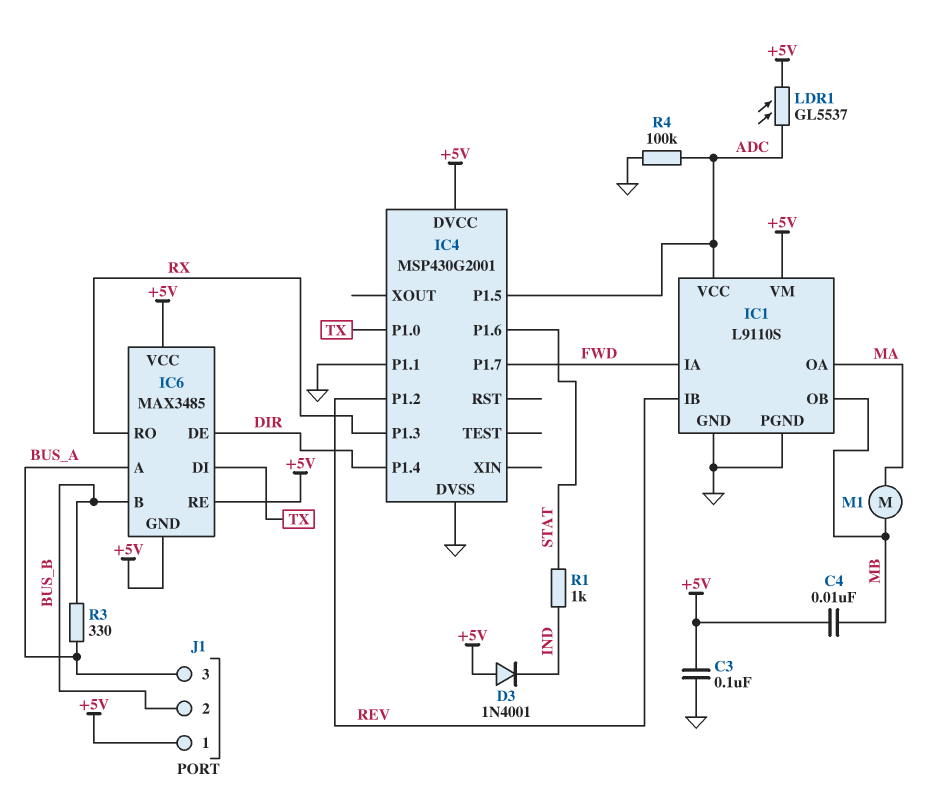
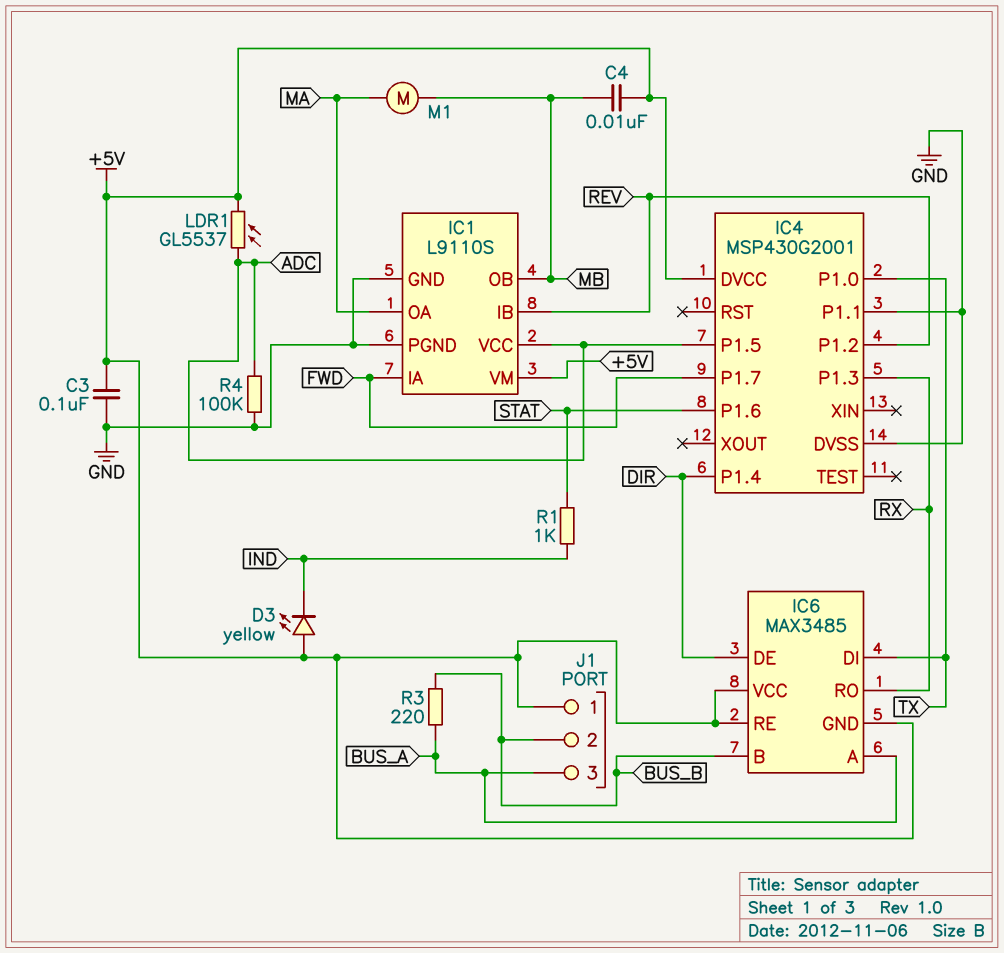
D3: diode 1N4001 (A +5V, K IND) -> LED yellow (A +5V, K IND)
R3: 330 (BUS_A, BUS_B) -> 220 (BUS_A, BUS_B)

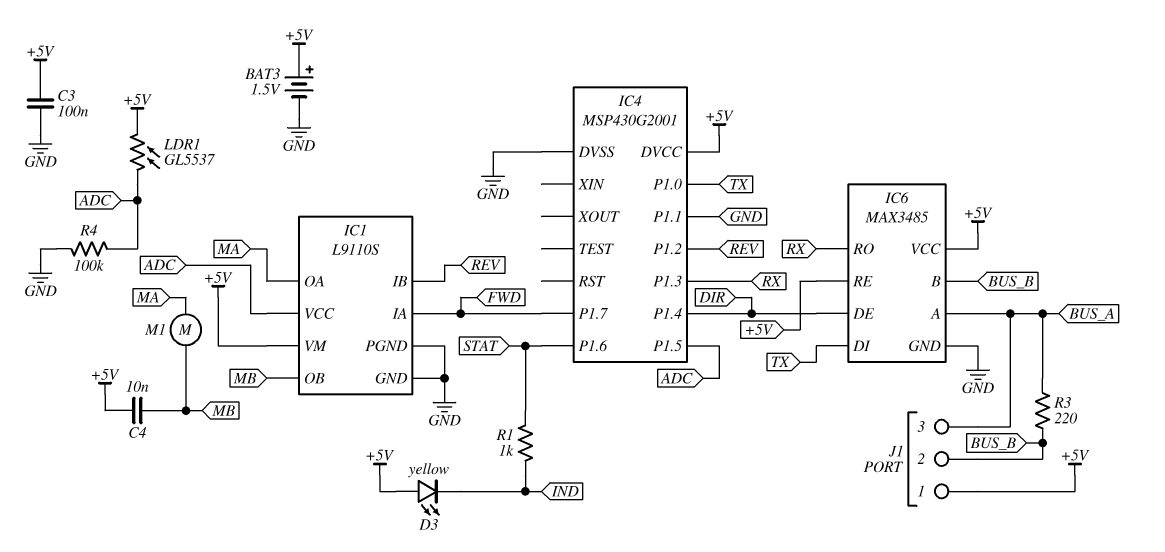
BAT3: none -> 1.5V (plus +5V, minus GND)
IC6 pin GND: +5V -> GND

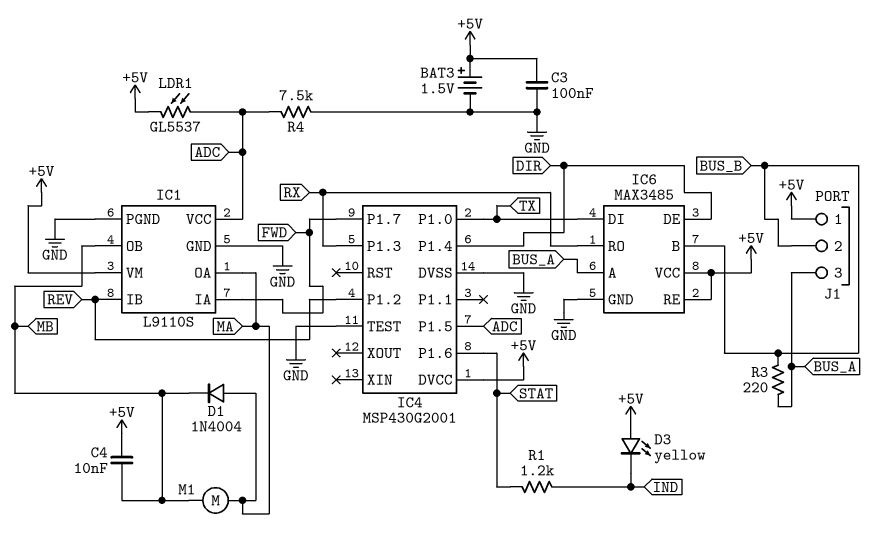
D1: none -> diode 1N4004 (A MA, K MB)
IC4 pin P1.1: GND -> none
IC4 pin TEST: none -> GND
R1: 1k (IND, STAT) -> 1.2k (IND, STAT)
R4: 100k (ADC, GND) -> 7.5k (ADC, GND)

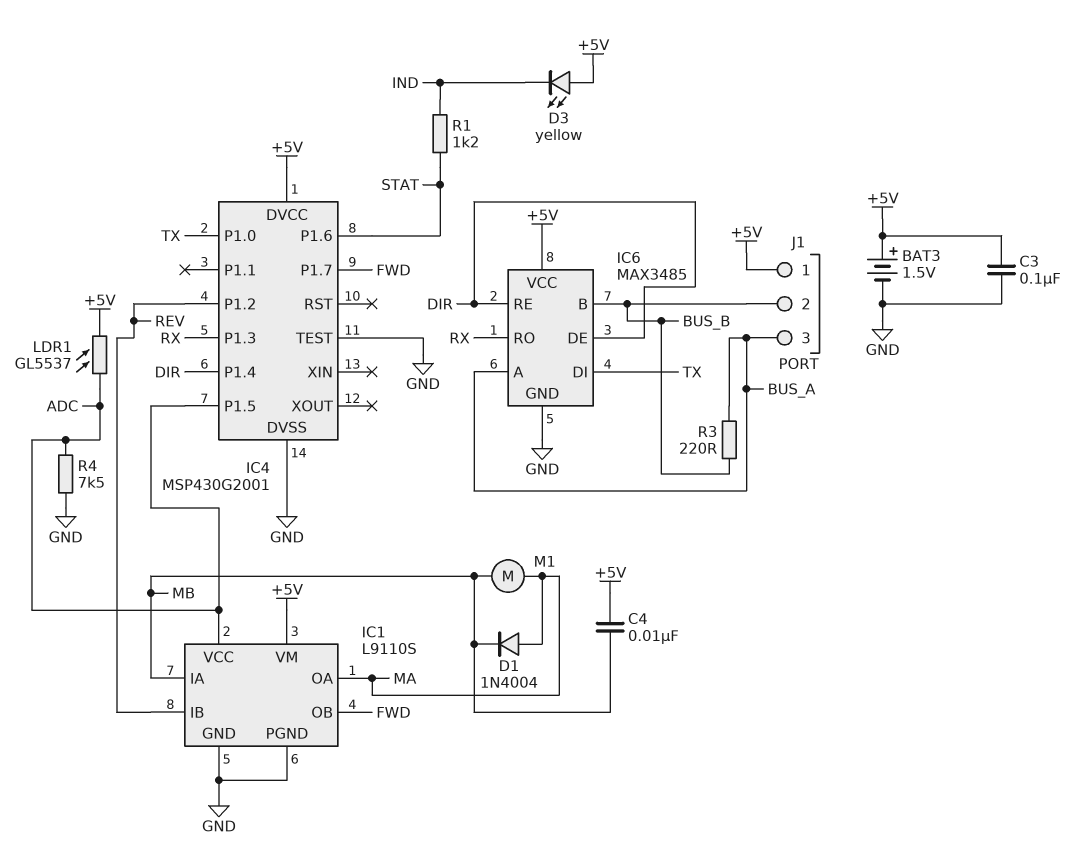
IC1 pin IA: FWD -> MB
IC1 pin OB: MB -> FWD
IC6 pin RE: +5V -> DIR

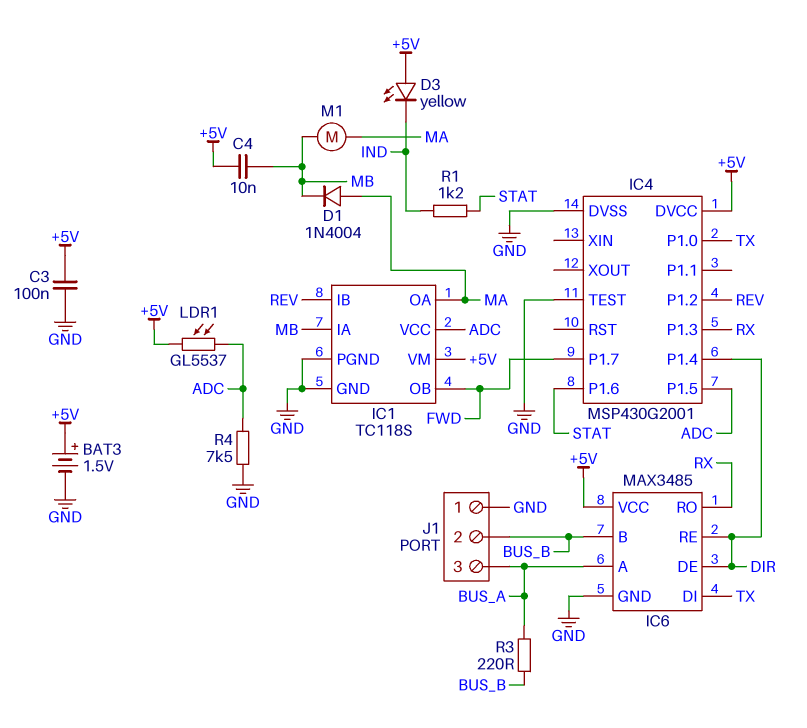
IC1: L9110S -> TC118S
J1 pin 1: +5V -> GND

